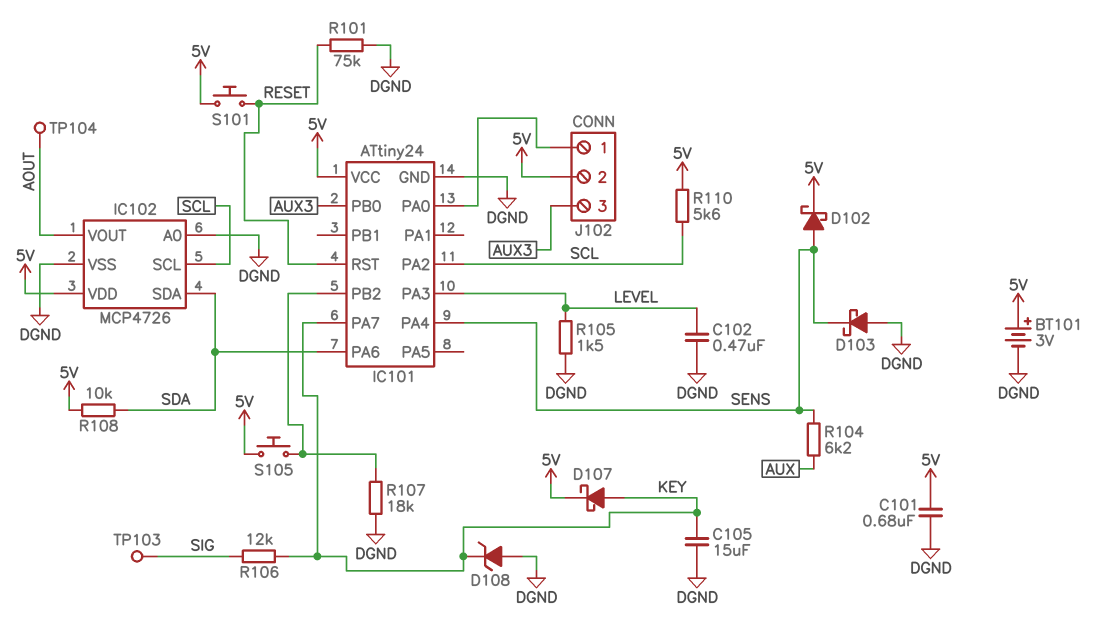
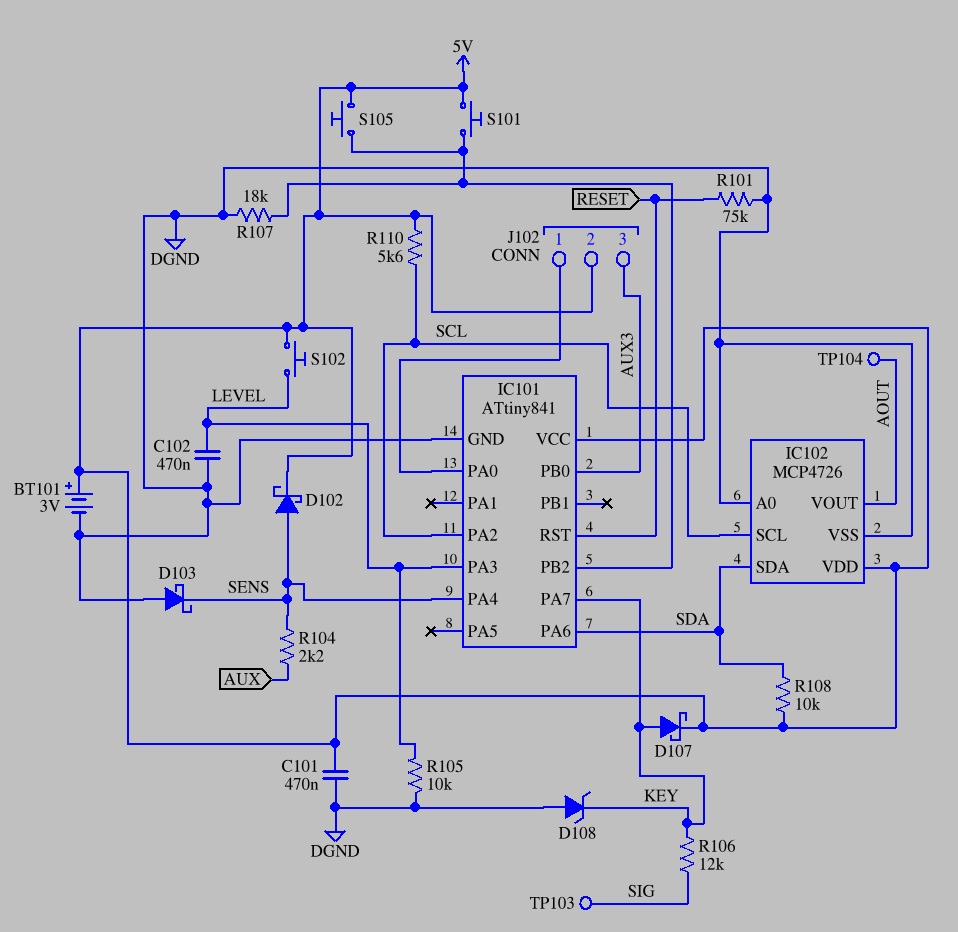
C101: 680nF (5V, DGND) -> 470nF (5V, DGND)
C105: 15uF (DGND, KEY) -> none
IC101: ATtiny24 -> ATtiny841
R104: 6.2k (AUX, SENS) -> 2.2k (AUX, SENS)
R105: 1.5k (DGND, LEVEL) -> 10k (DGND, LEVEL)
S101: button (5V, RESET) -> button (5V, IC101/PB2)
S102: none -> button (5V, LEVEL)

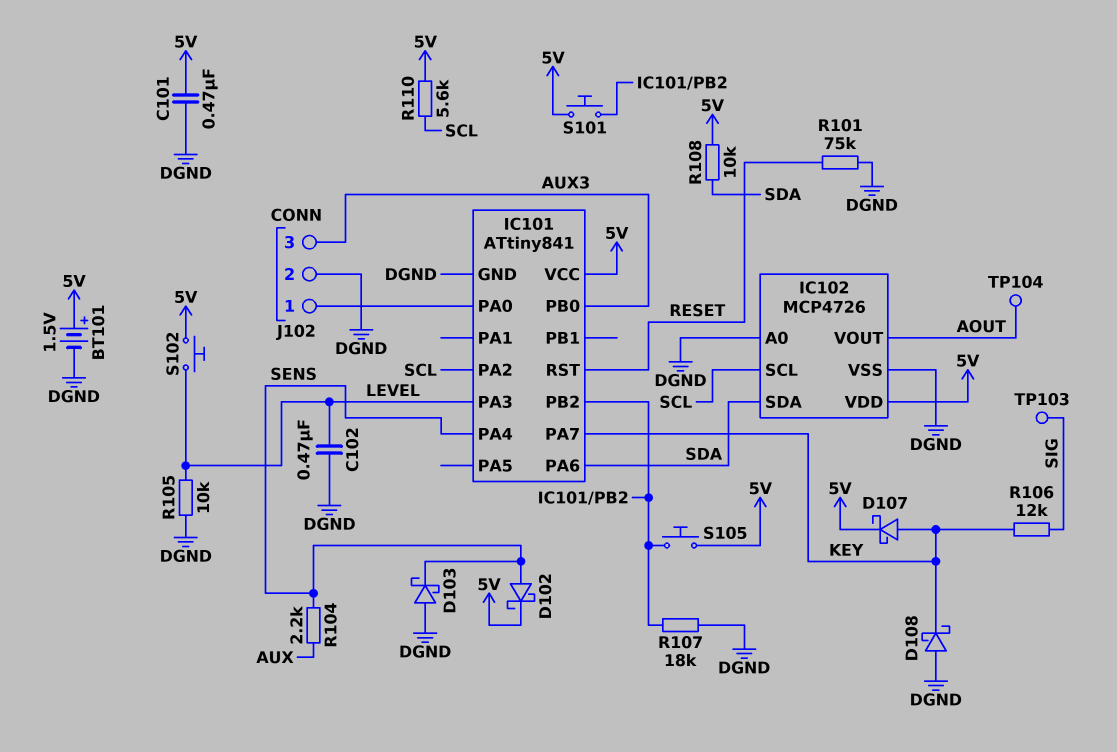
BT101: 3V (plus 5V, minus DGND) -> 1.5V (plus 5V, minus DGND)
D108: zener (A DGND, K KEY) -> schottky (A DGND, K KEY)
J102 pin 2: 5V -> DGND

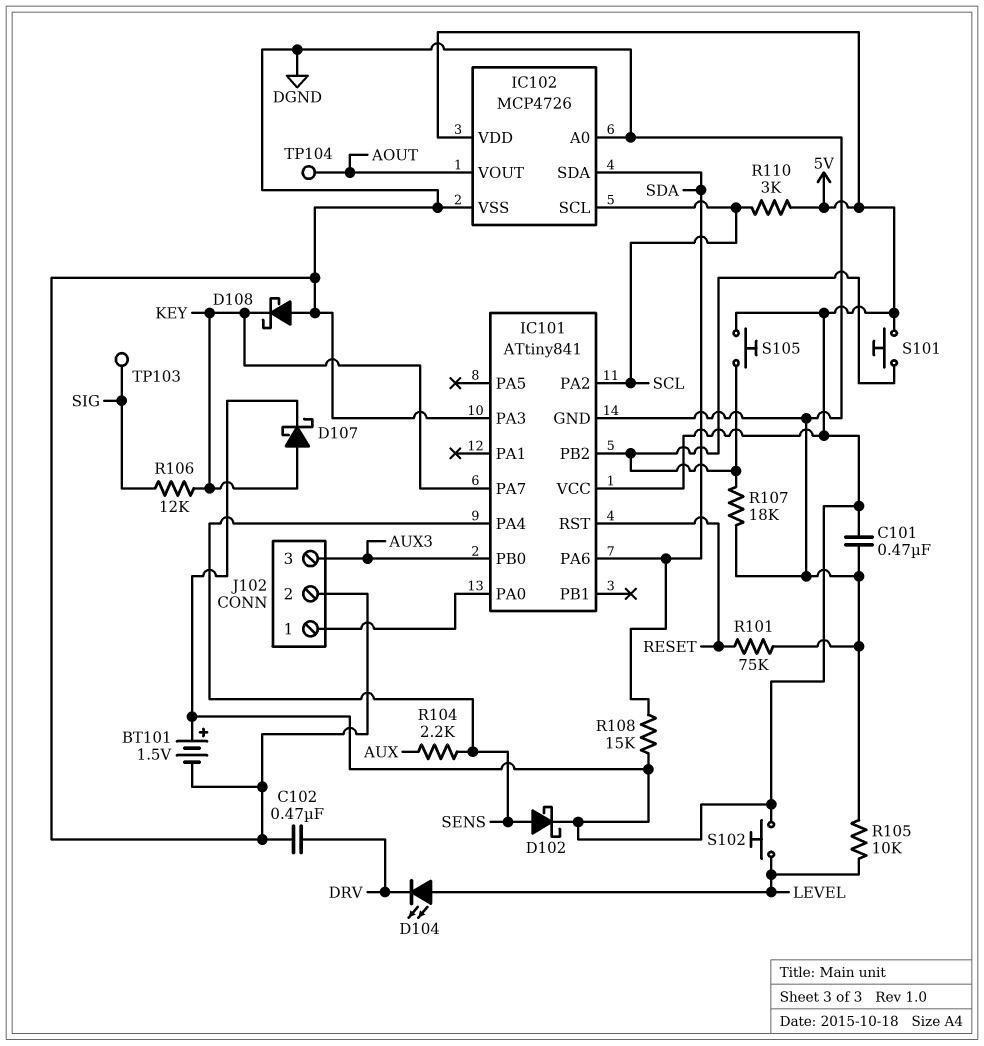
C102: 470nF (DGND, LEVEL) -> 470nF (DGND, DRV)
D103: schottky (A DGND, K SENS) -> none
D104: none -> LED (A LEVEL, K DRV)
IC101 pin PA3: LEVEL -> DGND
R108: 10k (5V, SDA) -> 15k (5V, SDA)
R110: 5.6k (5V, SCL) -> 3k (5V, SCL)

